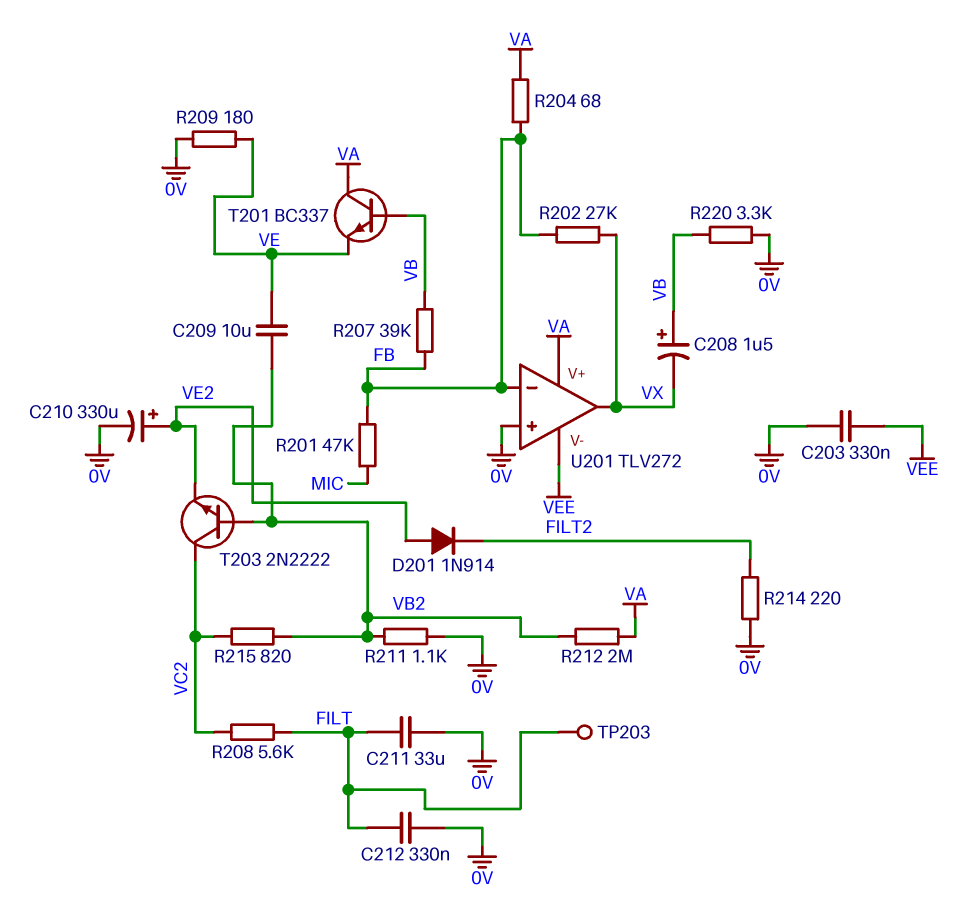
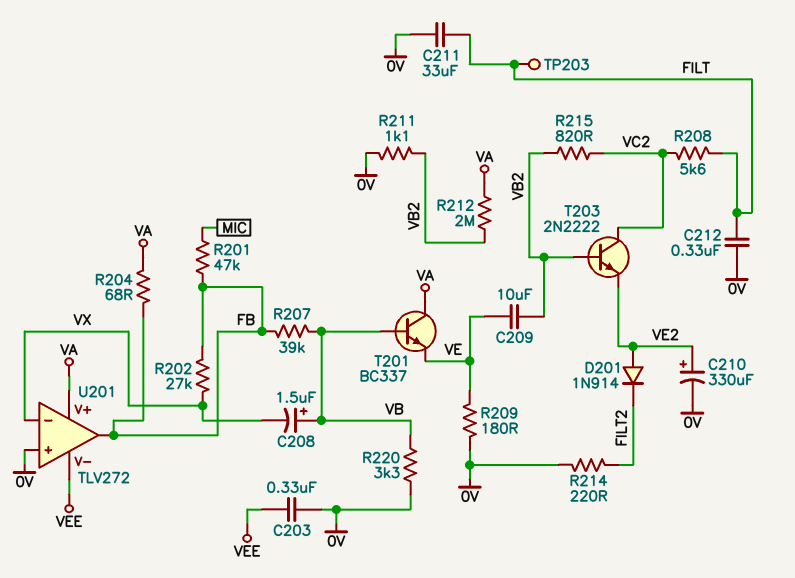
U201 pin in-: FB -> VX
U201 pin out: VX -> FB

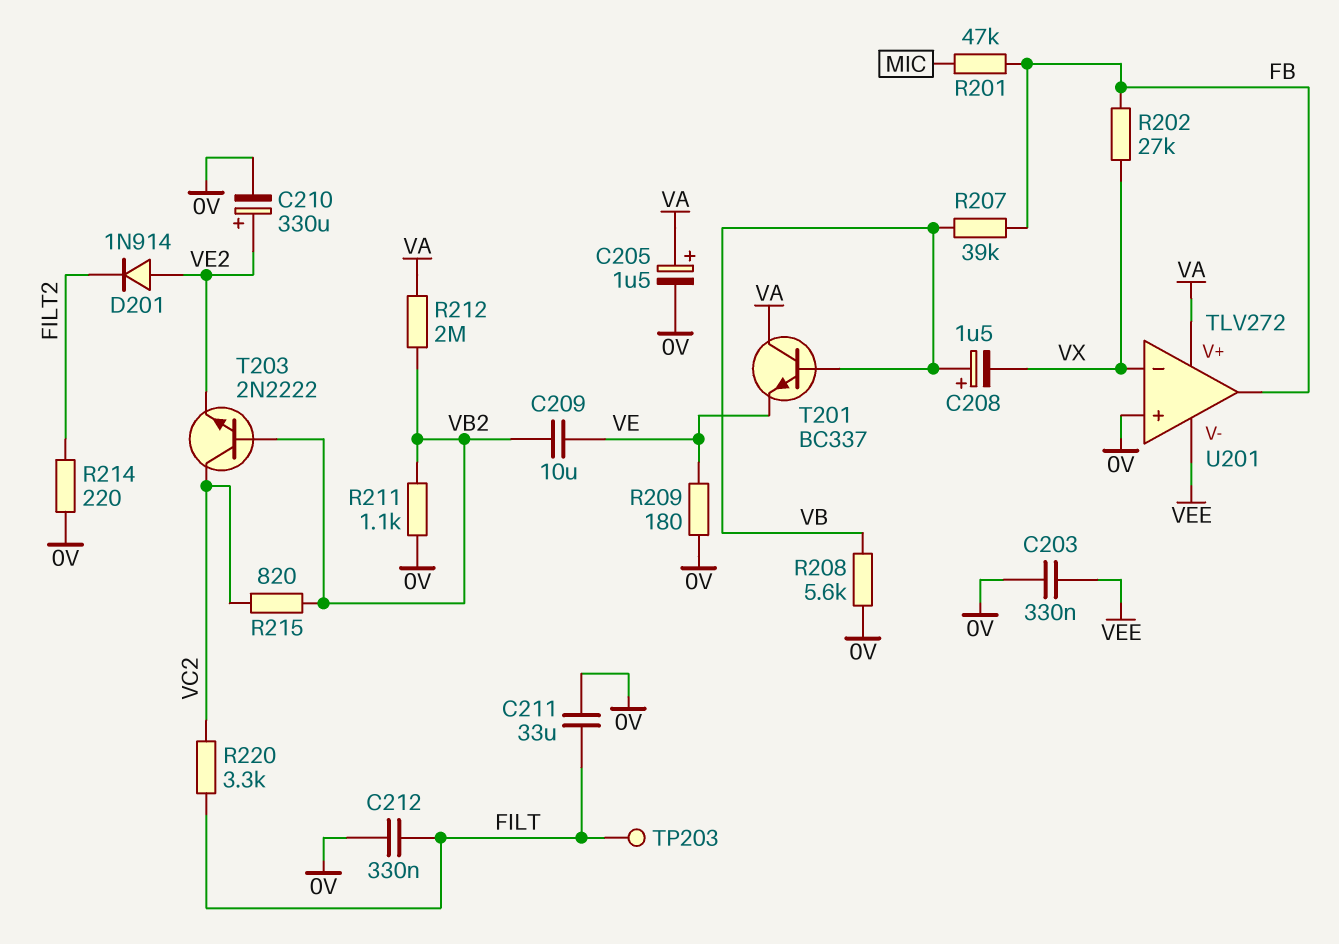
C205: none -> 1.5uF (plus VA, minus 0V)
R204: 68 (FB, VA) -> none
R208: 5.6k (FILT, VC2) -> 5.6k (0V, VB)
R220: 3.3k (0V, VB) -> 3.3k (FILT, VC2)

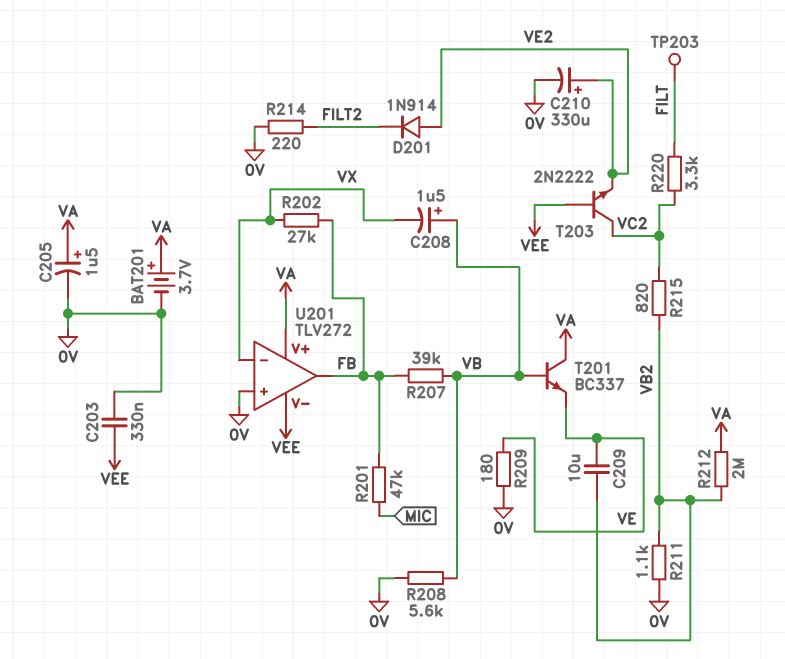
BAT201: none -> 3.7V (plus VA, minus 0V)
C211: 33uF (0V, FILT) -> none
C212: 330nF (0V, FILT) -> none
T203: NPN 2N2222 (B VB2, C VC2, E VE2) -> NPN 2N2222 (B VEE, C VC2, E VE2)

